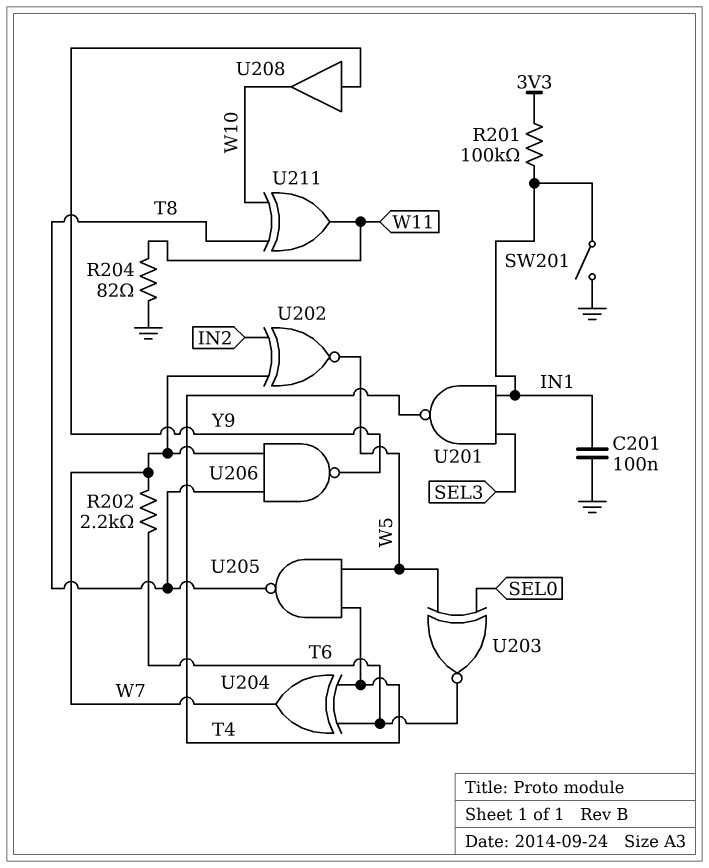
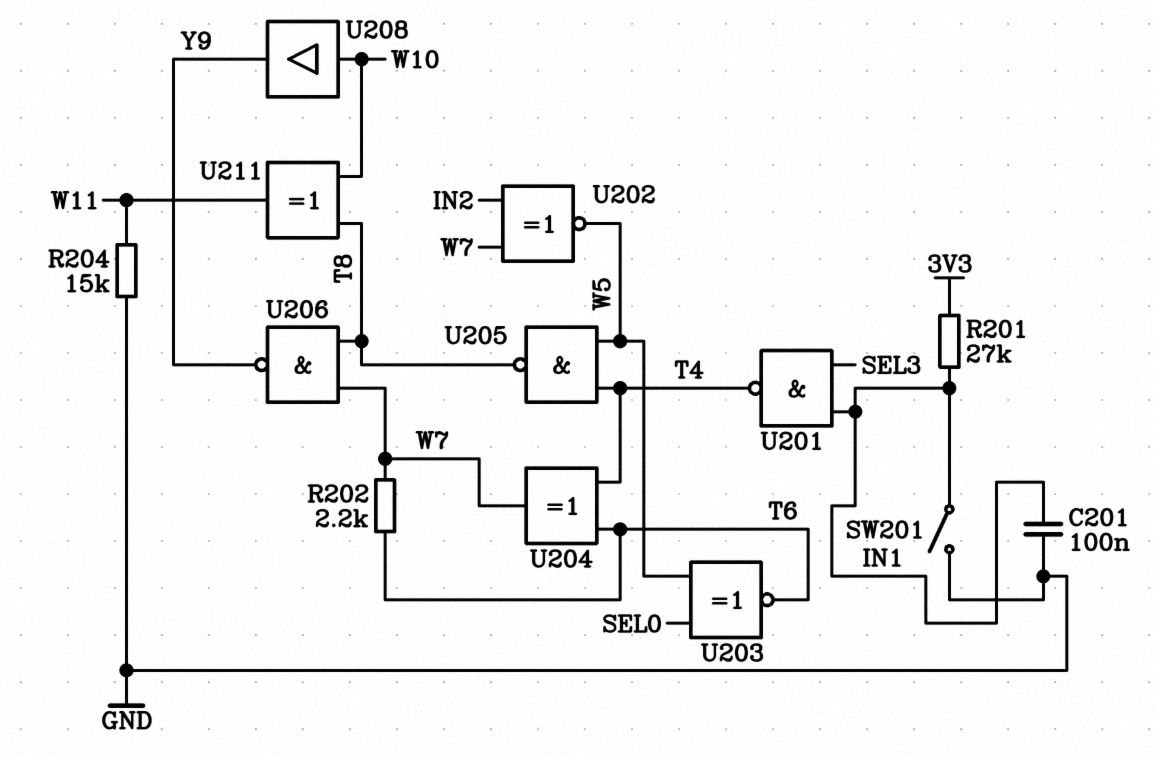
R201: 100k (3V3, IN1) -> 27k (3V3, IN1)
R204: 82 (GND, W11) -> 15k (GND, W11)
U208: buffer (in Y9, out W10) -> buffer (in W10, out Y9)

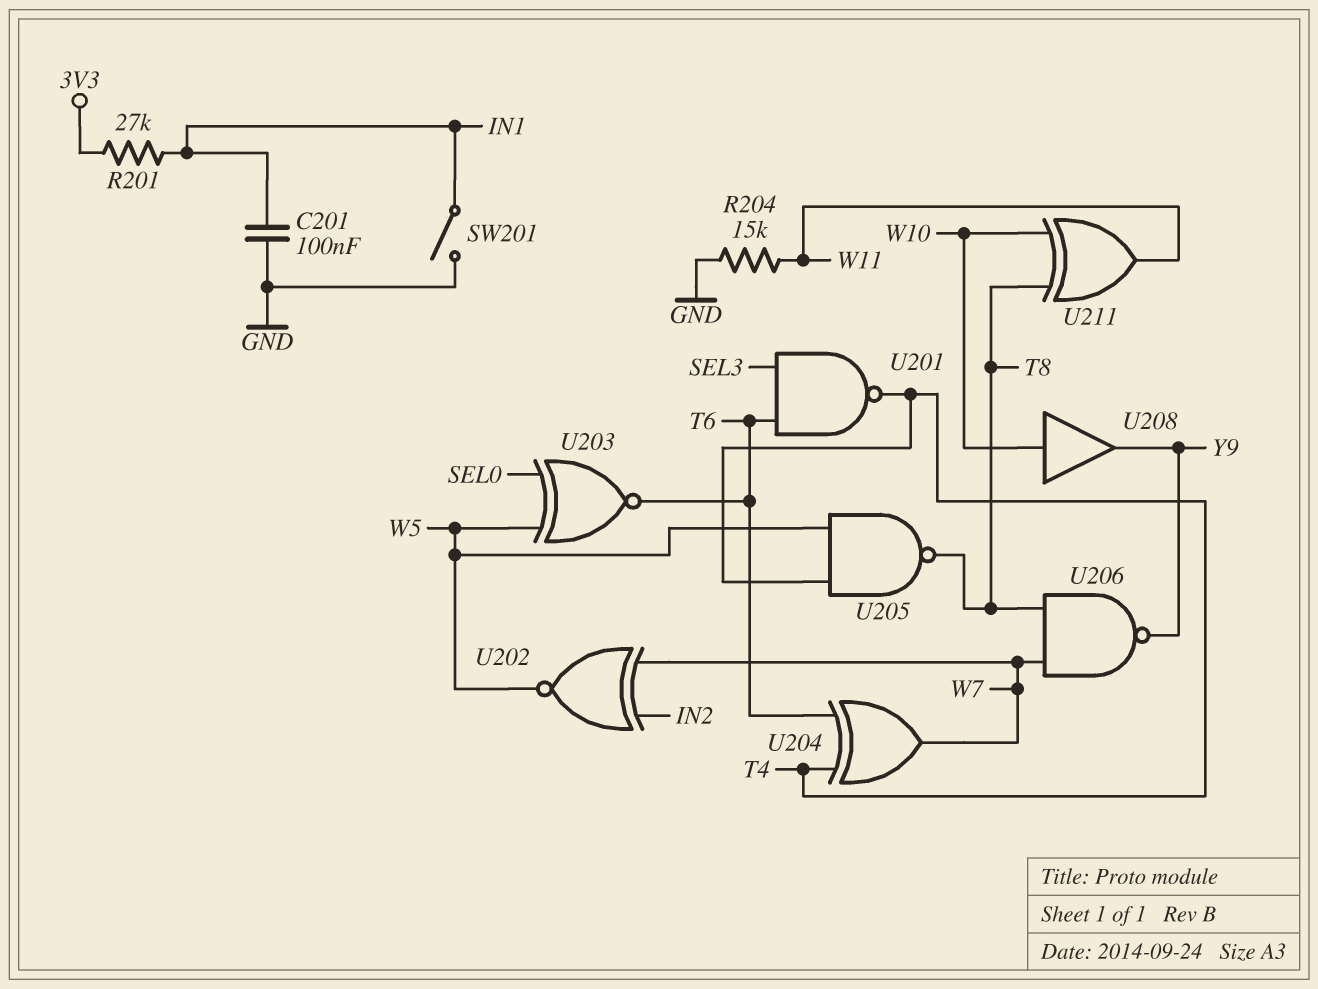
R202: 2.2k (T6, W7) -> none
U201: NAND (in IN1, in SEL3, out T4) -> NAND (in SEL3, in T6, out T4)

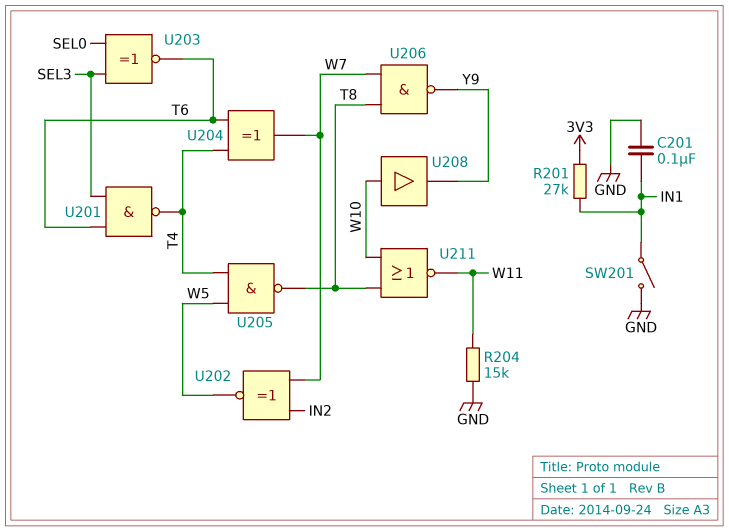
U203: XNOR (in SEL0, in W5, out T6) -> XNOR (in SEL0, in SEL3, out T6)
U211: XOR (in T8, in W10, out W11) -> NOR (in T8, in W10, out W11)

